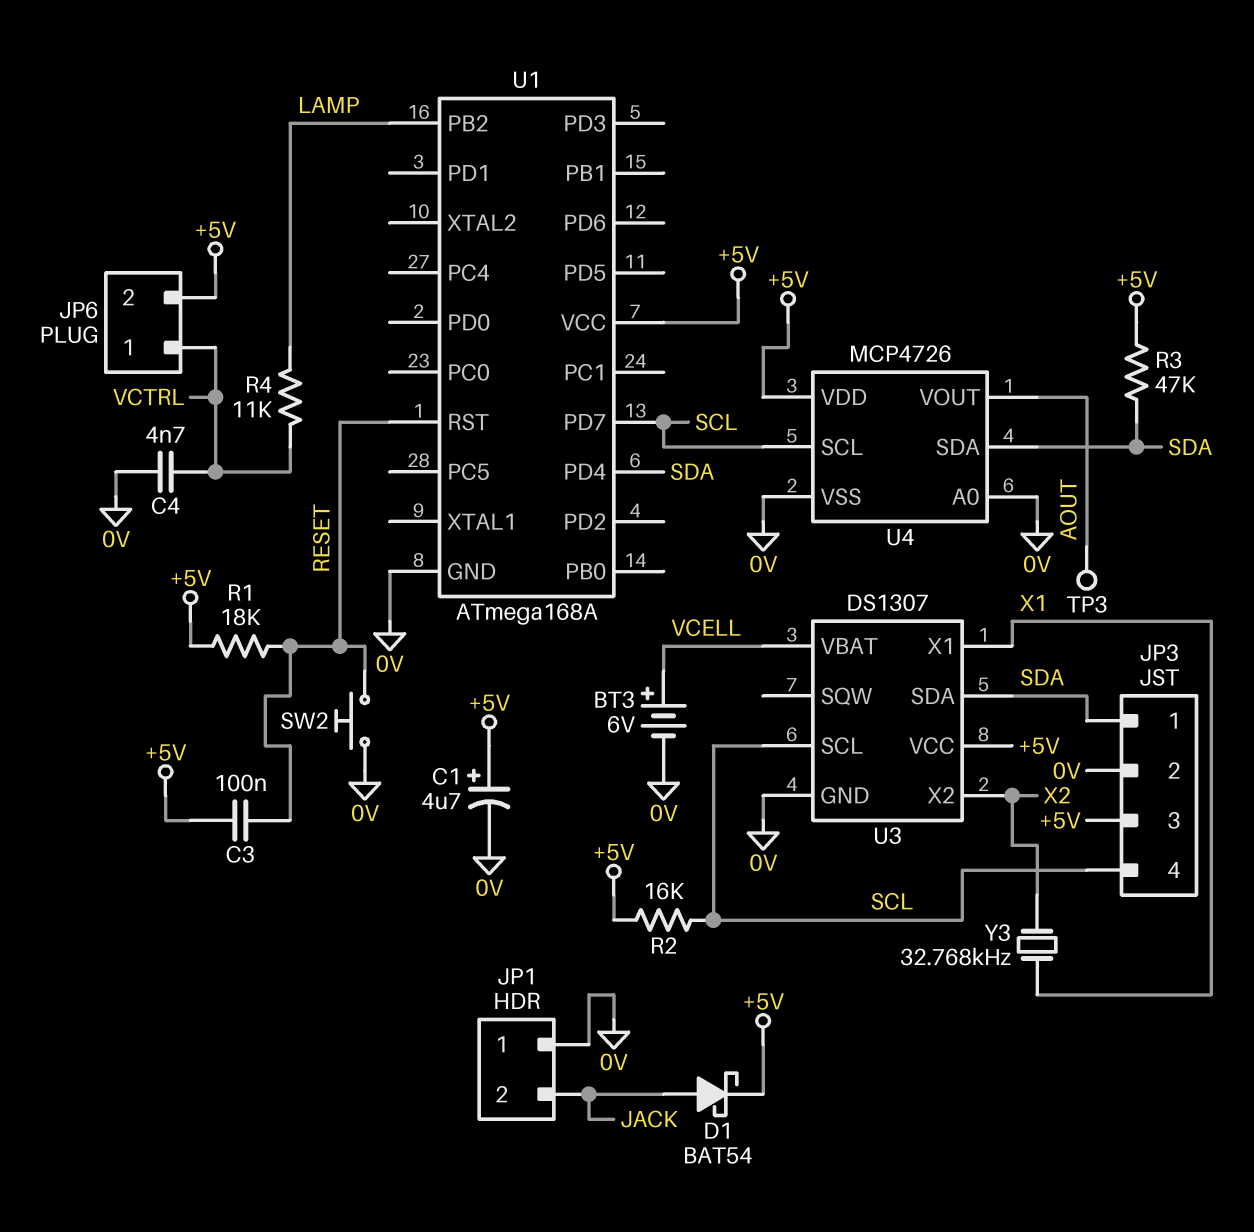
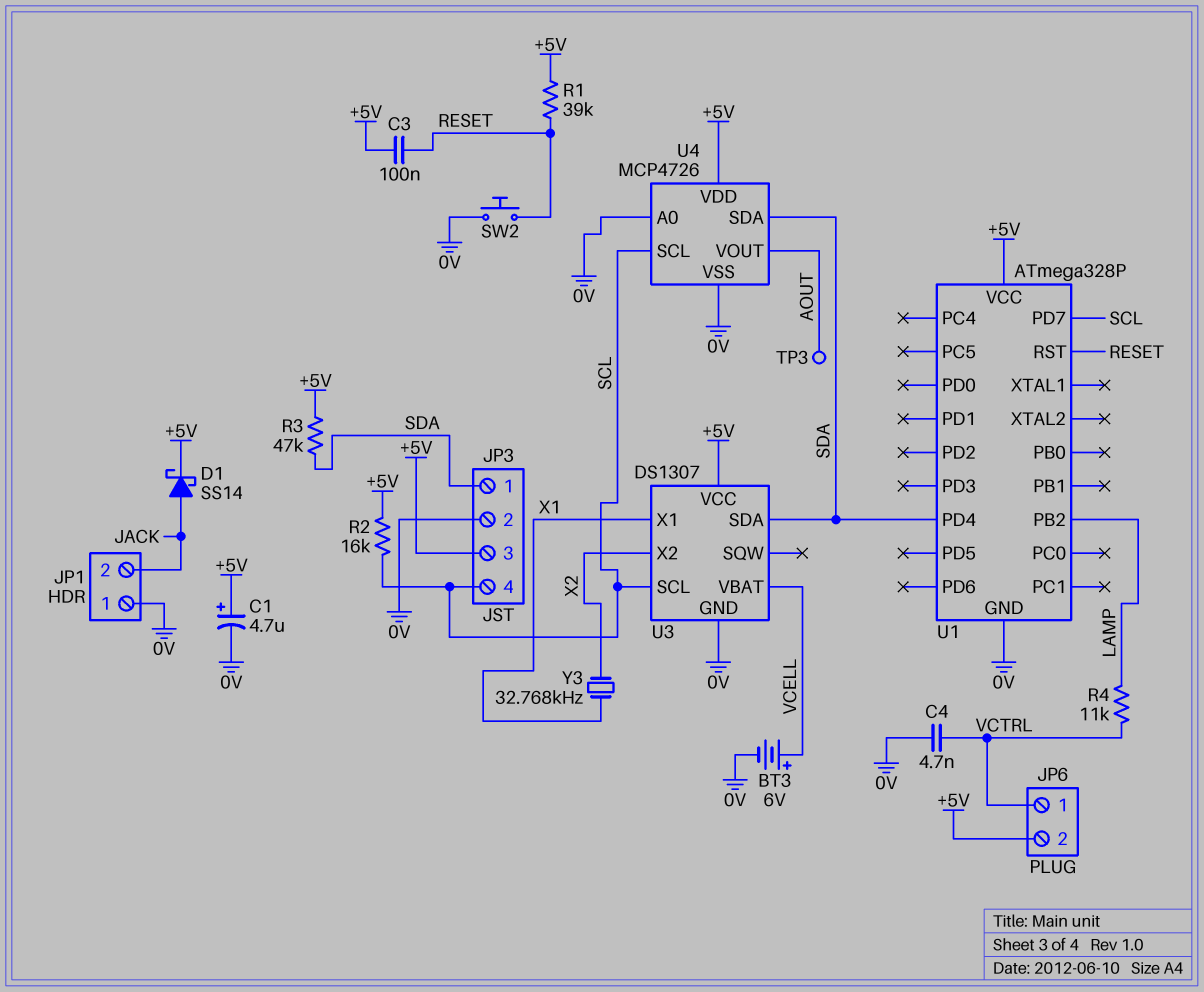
D1: schottky BAT54 (A JACK, K +5V) -> schottky SS14 (A JACK, K +5V)
R1: 18k (+5V, RESET) -> 39k (+5V, RESET)
U1: ATmega168A -> ATmega328P

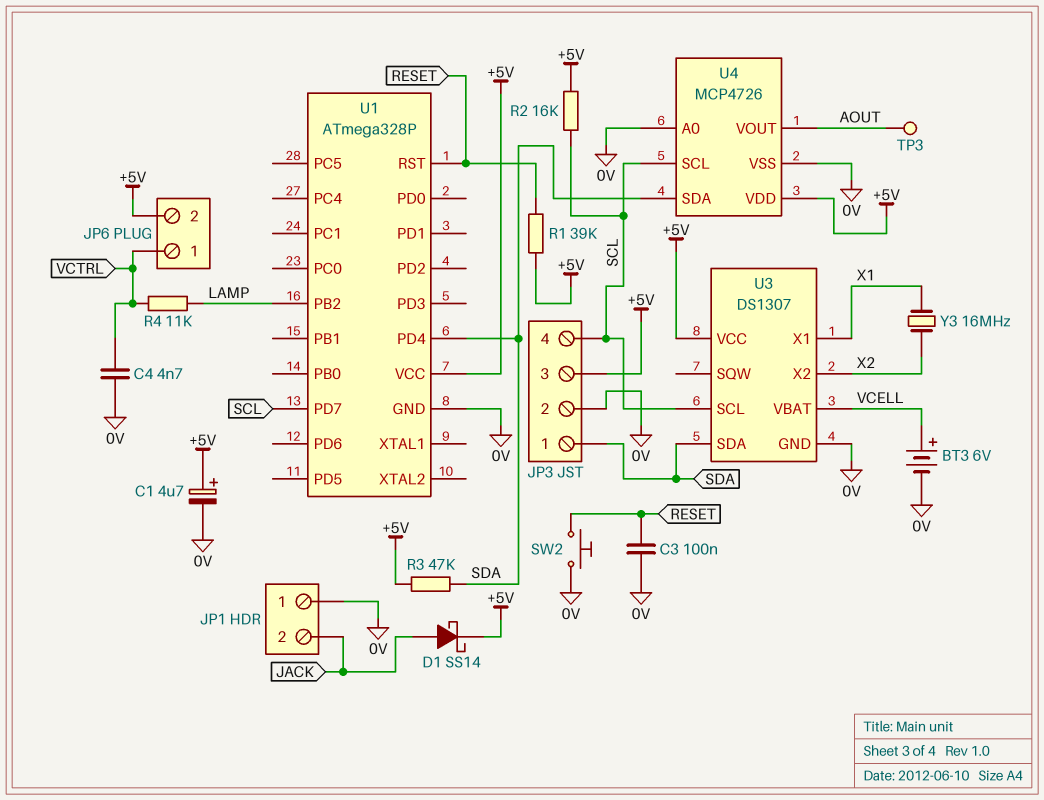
C3: 100nF (+5V, RESET) -> 100nF (0V, RESET)
Y3: 32.768kHz (X1, X2) -> 16MHz (X1, X2)

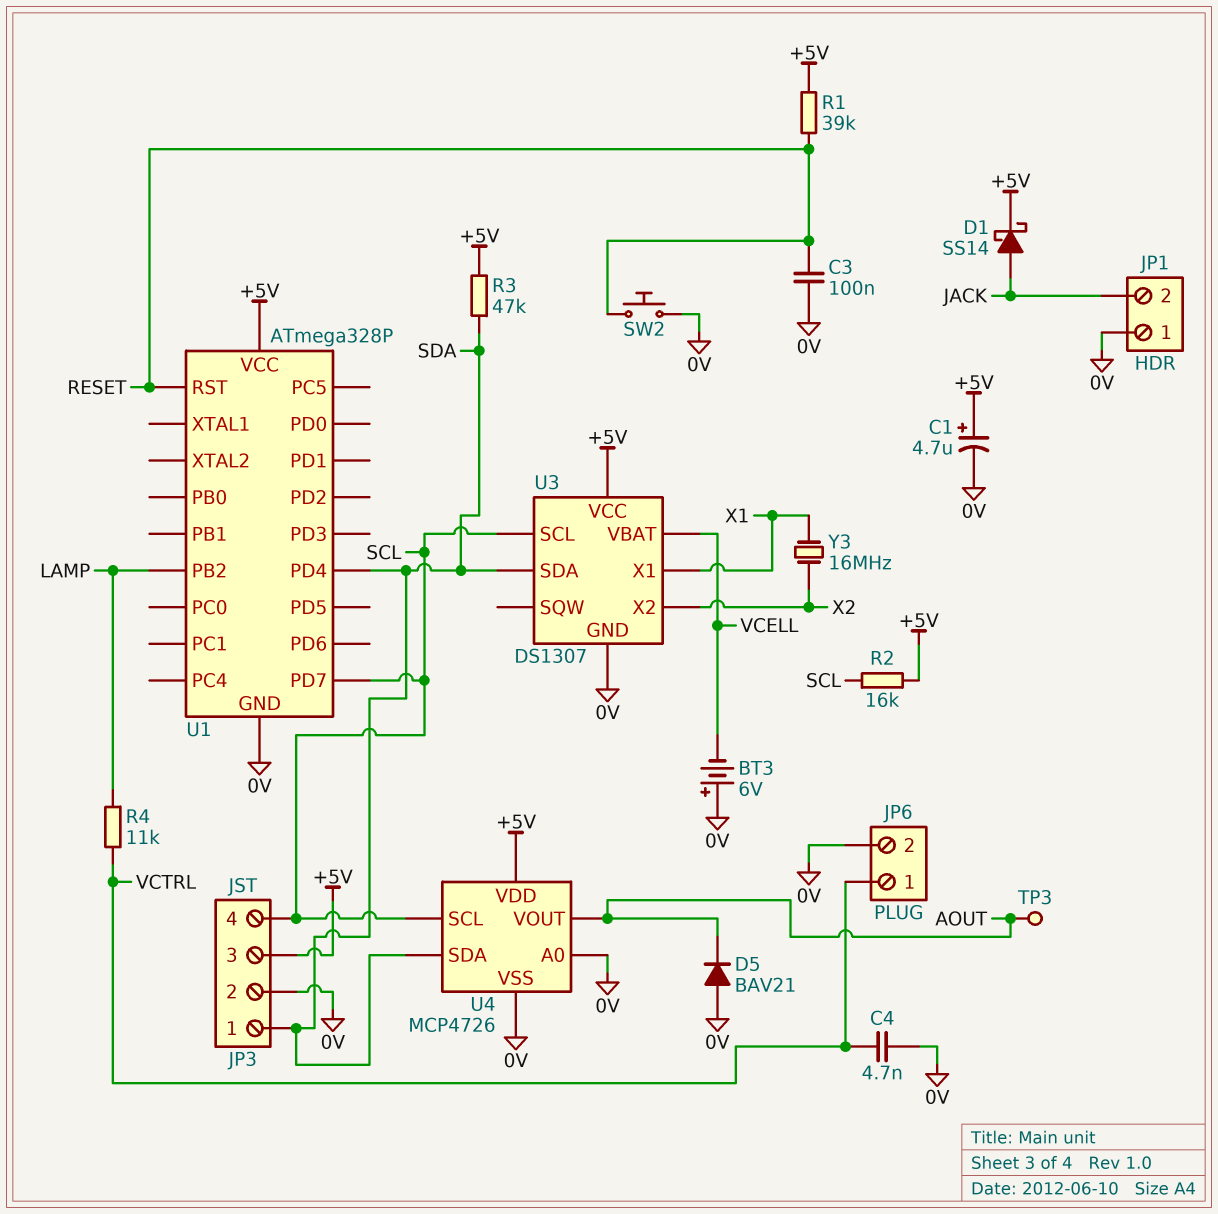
BT3: 6V (plus VCELL, minus 0V) -> 6V (plus 0V, minus VCELL)
D5: none -> diode BAV21 (A 0V, K AOUT)
JP6 pin 2: +5V -> 0V

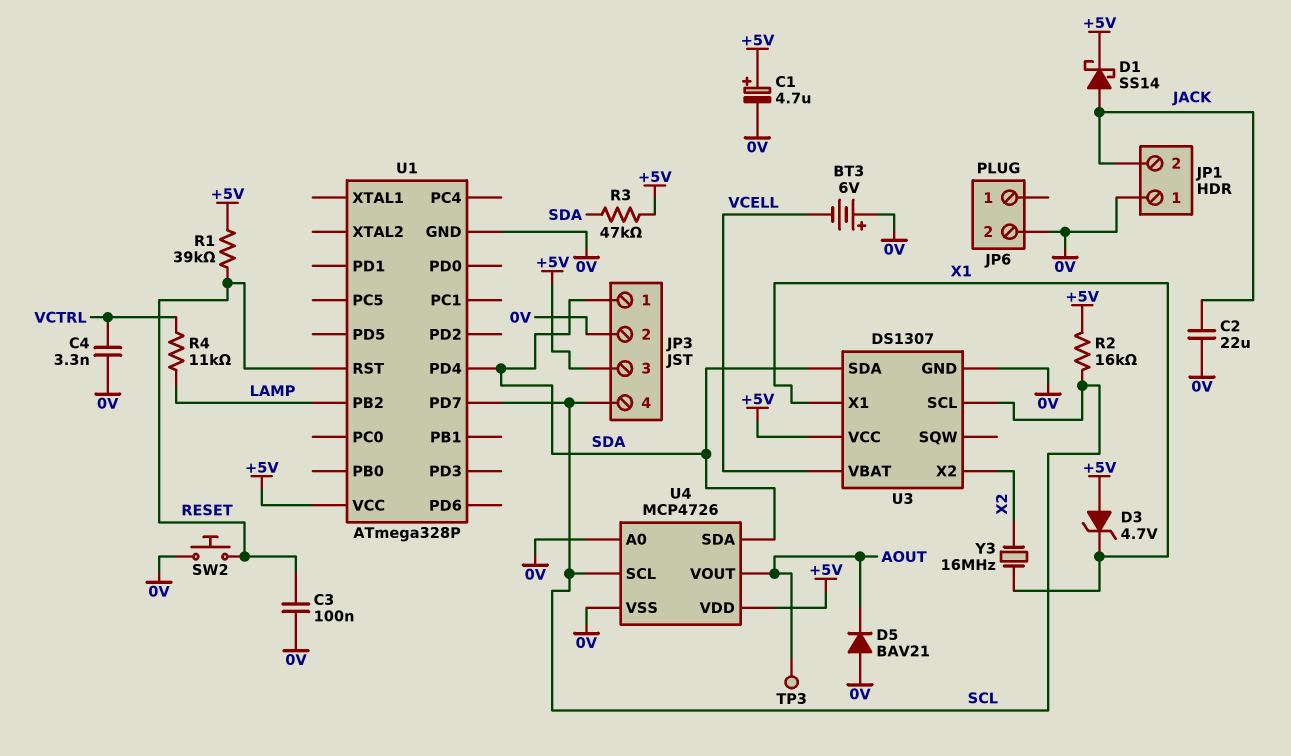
C2: none -> 22uF (0V, JACK)
C4: 4.7nF (0V, VCTRL) -> 3.3nF (0V, VCTRL)
D3: none -> zener 4.7V (A +5V, K X1)
JP6 pin 1: VCTRL -> none

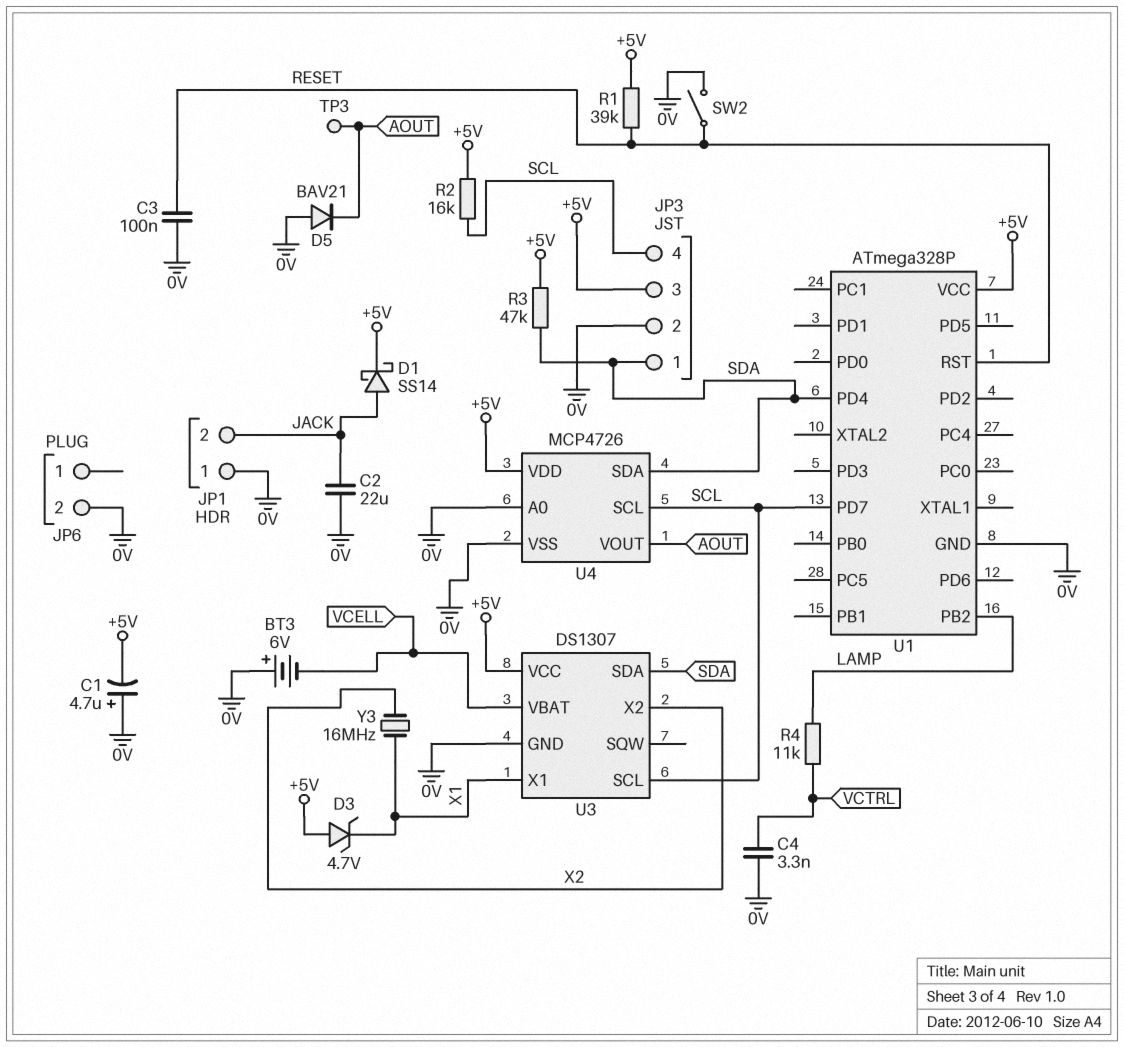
C1: 4.7uF (plus +5V, minus 0V) -> 4.7uF (plus 0V, minus +5V)
SW2: button (0V, RESET) -> switch (0V, RESET)

